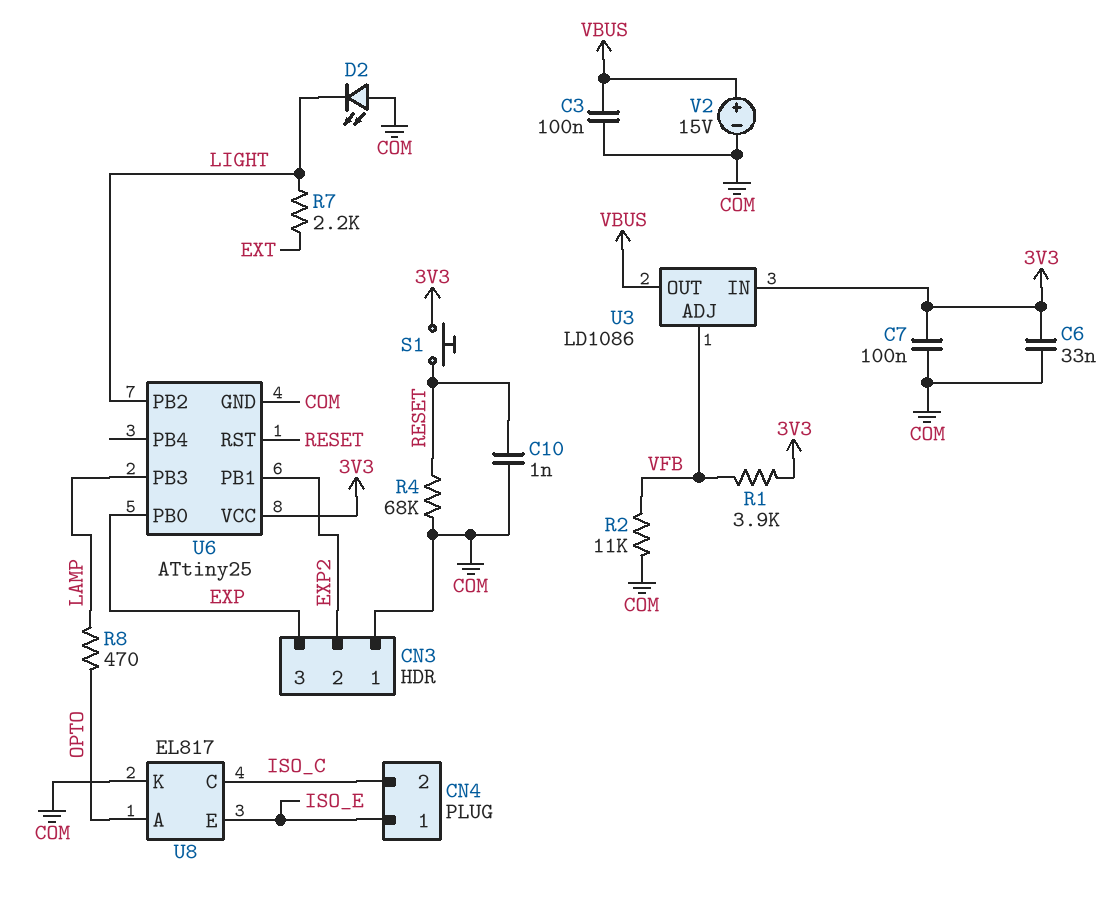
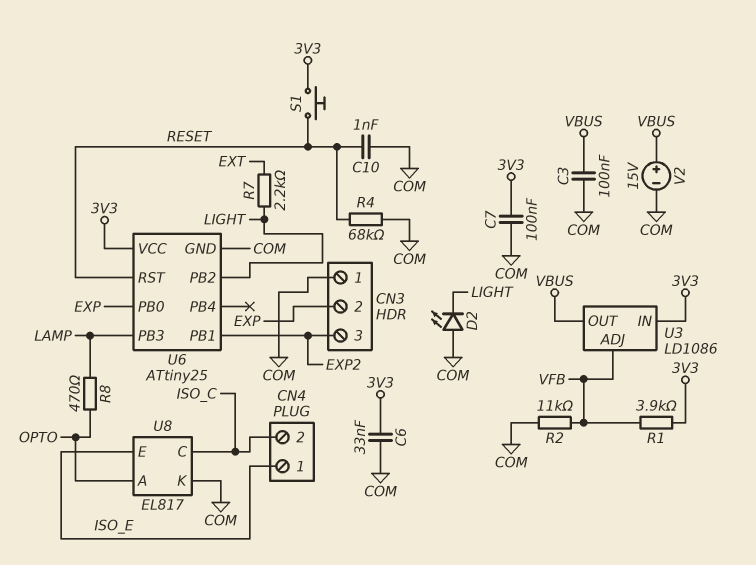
CN3 pin 2: EXP2 -> EXP
CN3 pin 3: EXP -> EXP2

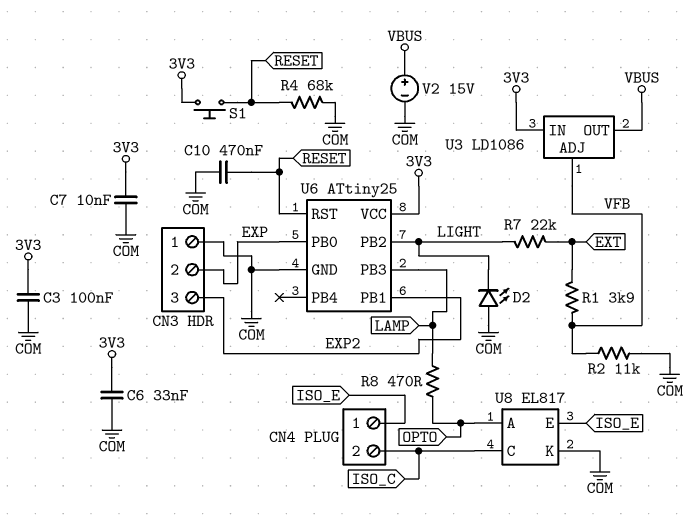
C3: 100nF (COM, VBUS) -> 100nF (3V3, COM)
C7: 100nF (3V3, COM) -> 10nF (3V3, COM)
C10: 1nF (COM, RESET) -> 470nF (COM, RESET)
R1: 3.9k (3V3, VFB) -> 3.9k (EXT, VFB)
R7: 2.2k (EXT, LIGHT) -> 22k (EXT, LIGHT)

